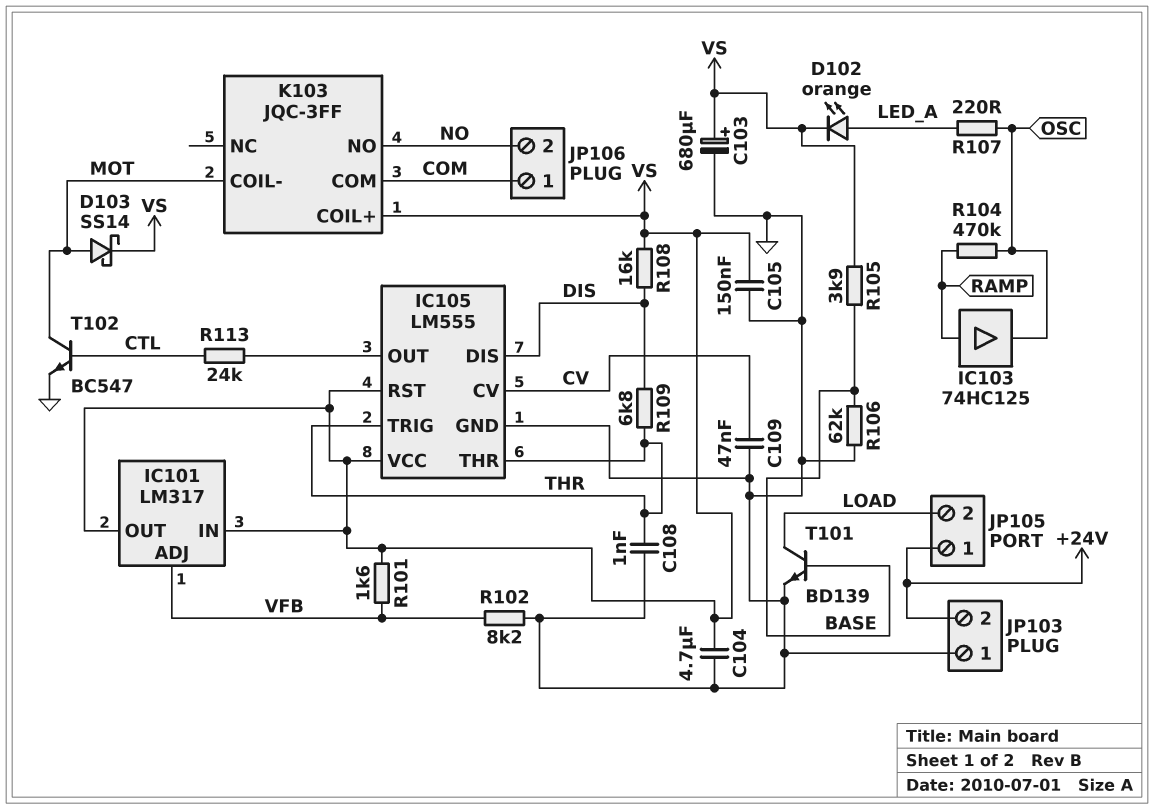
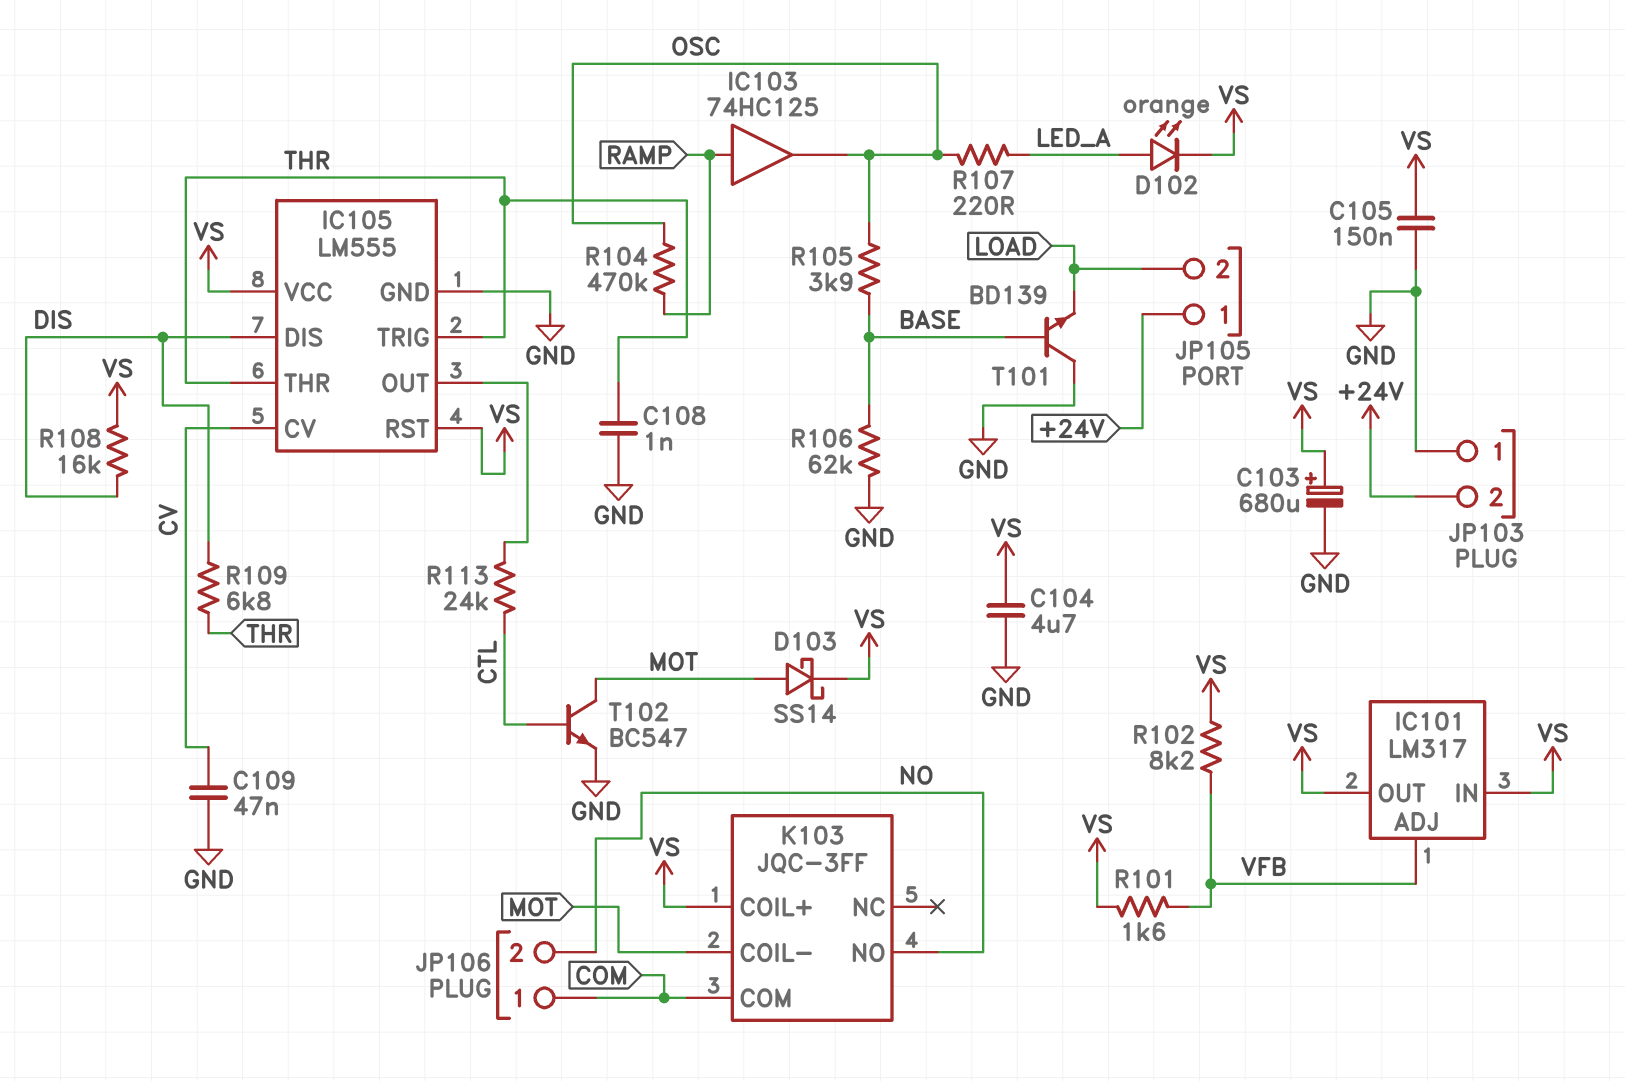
R102: 8.2k (GND, VFB) -> 8.2k (VFB, VS)
R105: 3.9k (BASE, VS) -> 3.9k (BASE, OSC)
T101: NPN BD139 (B BASE, C LOAD, E GND) -> NPN BD139 (B BASE, C GND, E LOAD)

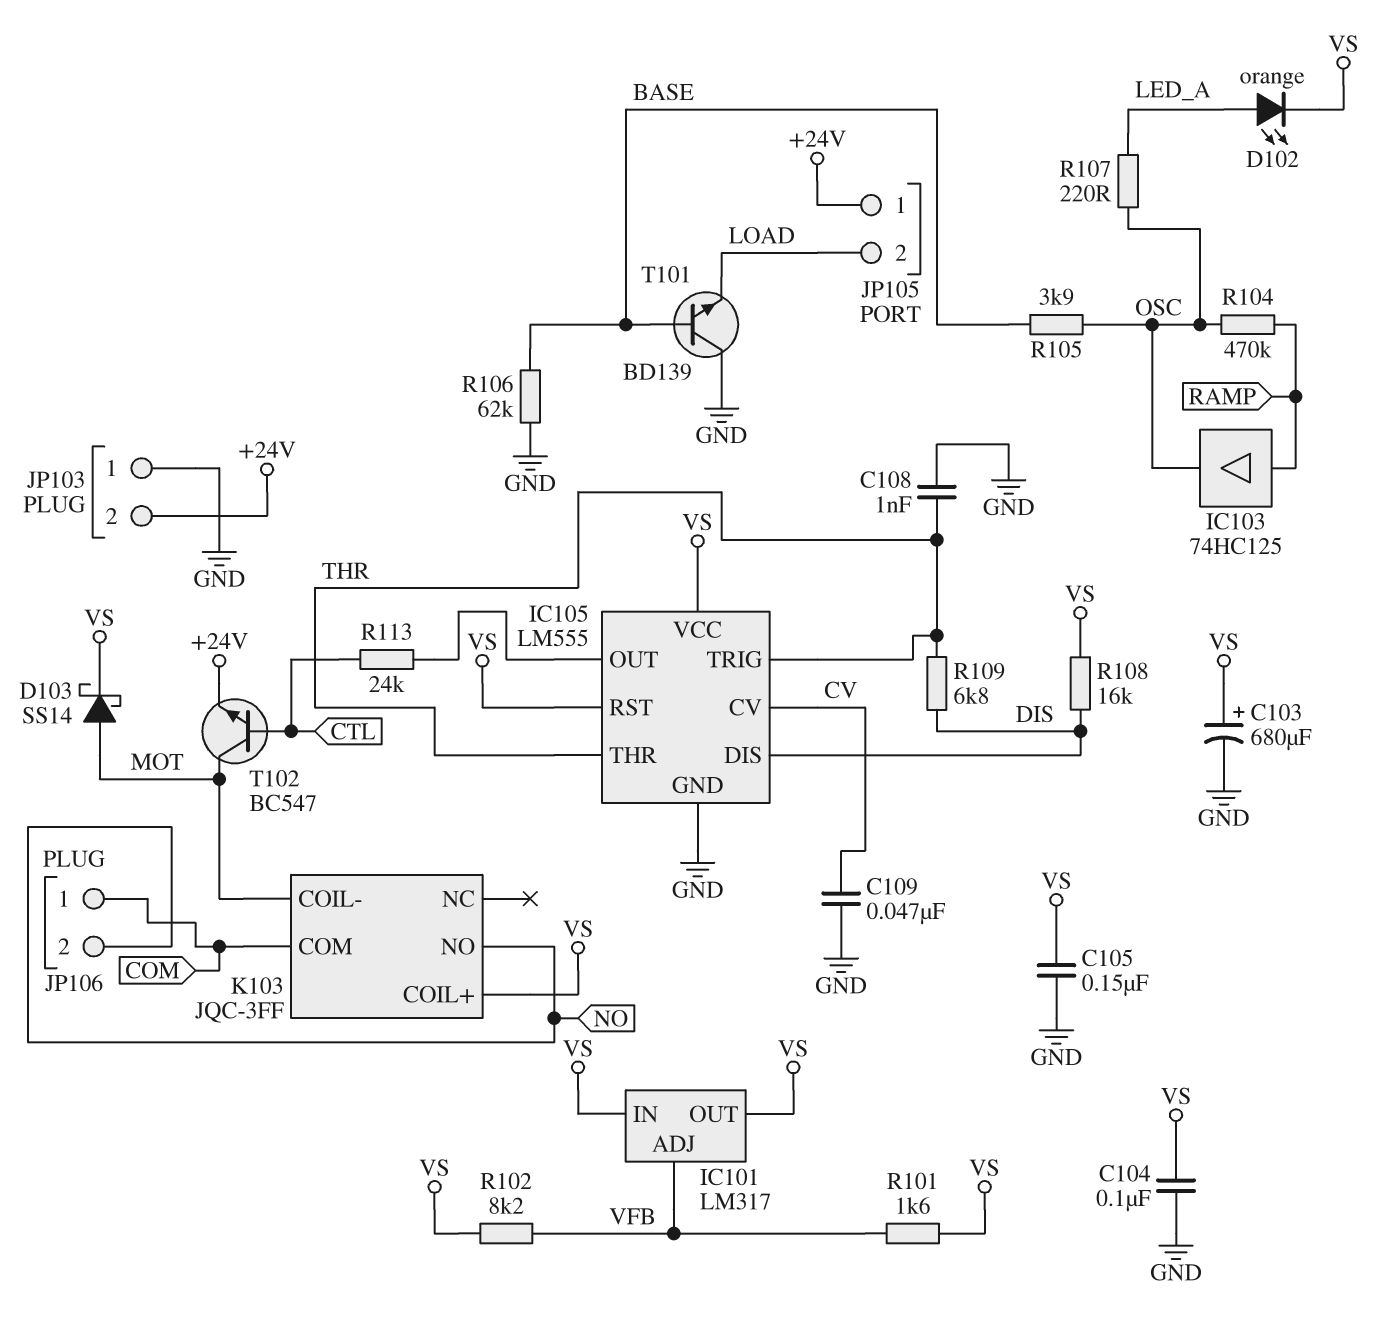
C104: 4.7uF (GND, VS) -> 100nF (GND, VS)
T102: NPN BC547 (B CTL, C MOT, E GND) -> NPN BC547 (B CTL, C MOT, E +24V)

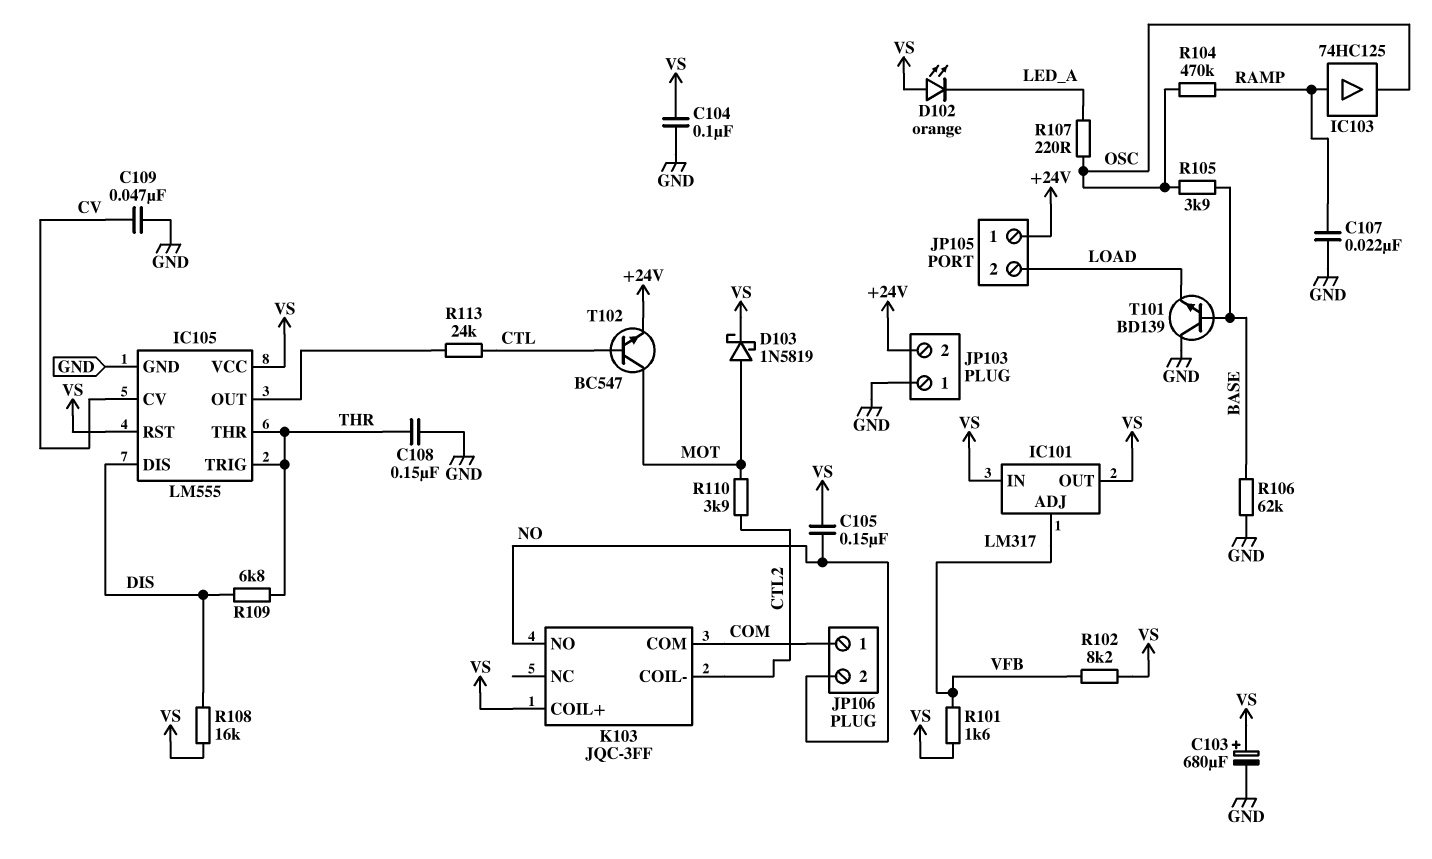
C105: 150nF (GND, VS) -> 150nF (NO, VS)
C107: none -> 22nF (GND, RAMP)
C108: 1nF (GND, THR) -> 150nF (GND, THR)
D102: LED orange (A LED_A, K VS) -> LED orange (A VS, K LED_A)
D103: schottky SS14 (A MOT, K VS) -> schottky 1N5819 (A MOT, K VS)
K103 pin COIL-: MOT -> CTL2
R110: none -> 3.9k (CTL2, MOT)

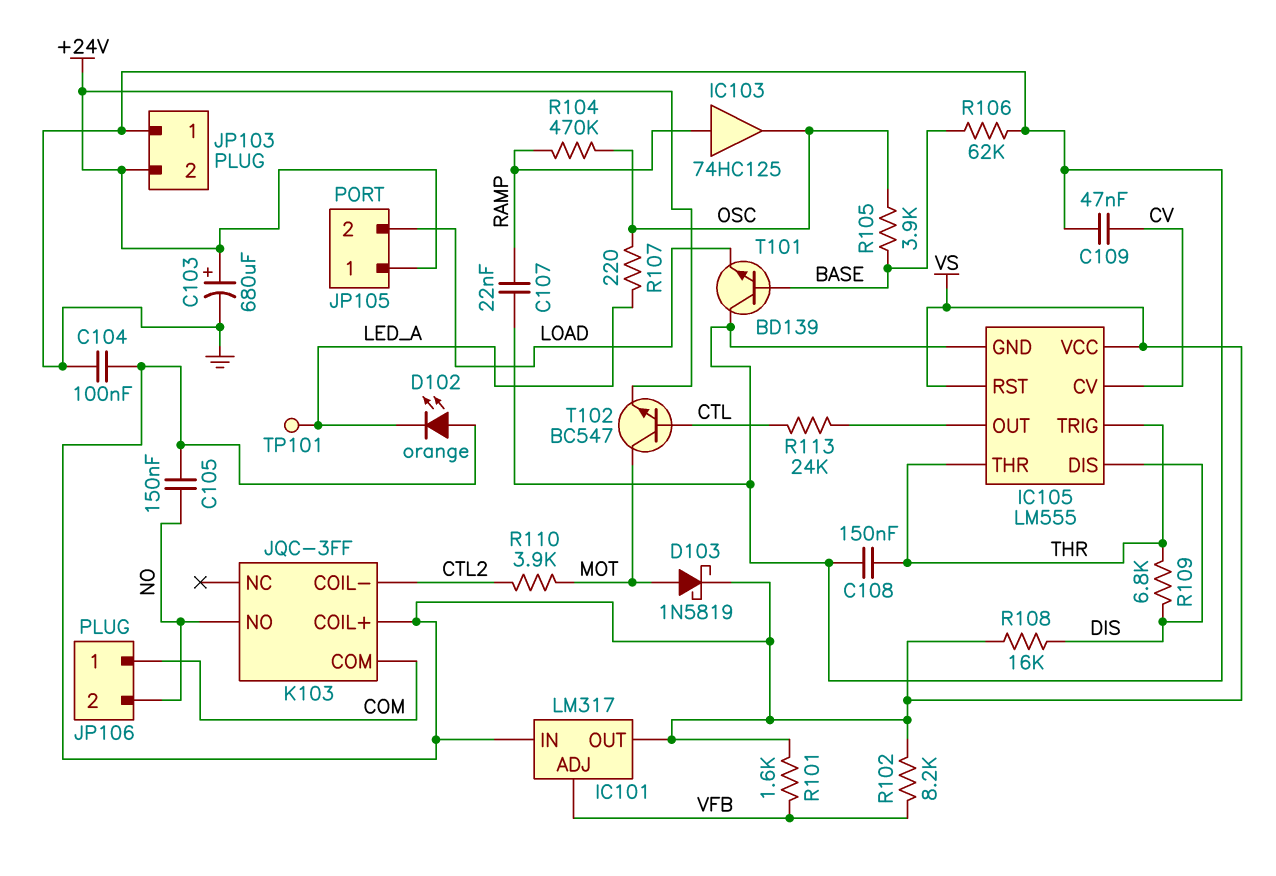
C103: 680uF (plus VS, minus GND) -> 680uF (plus +24V, minus GND)
TP101: none -> test point (LED_A)

